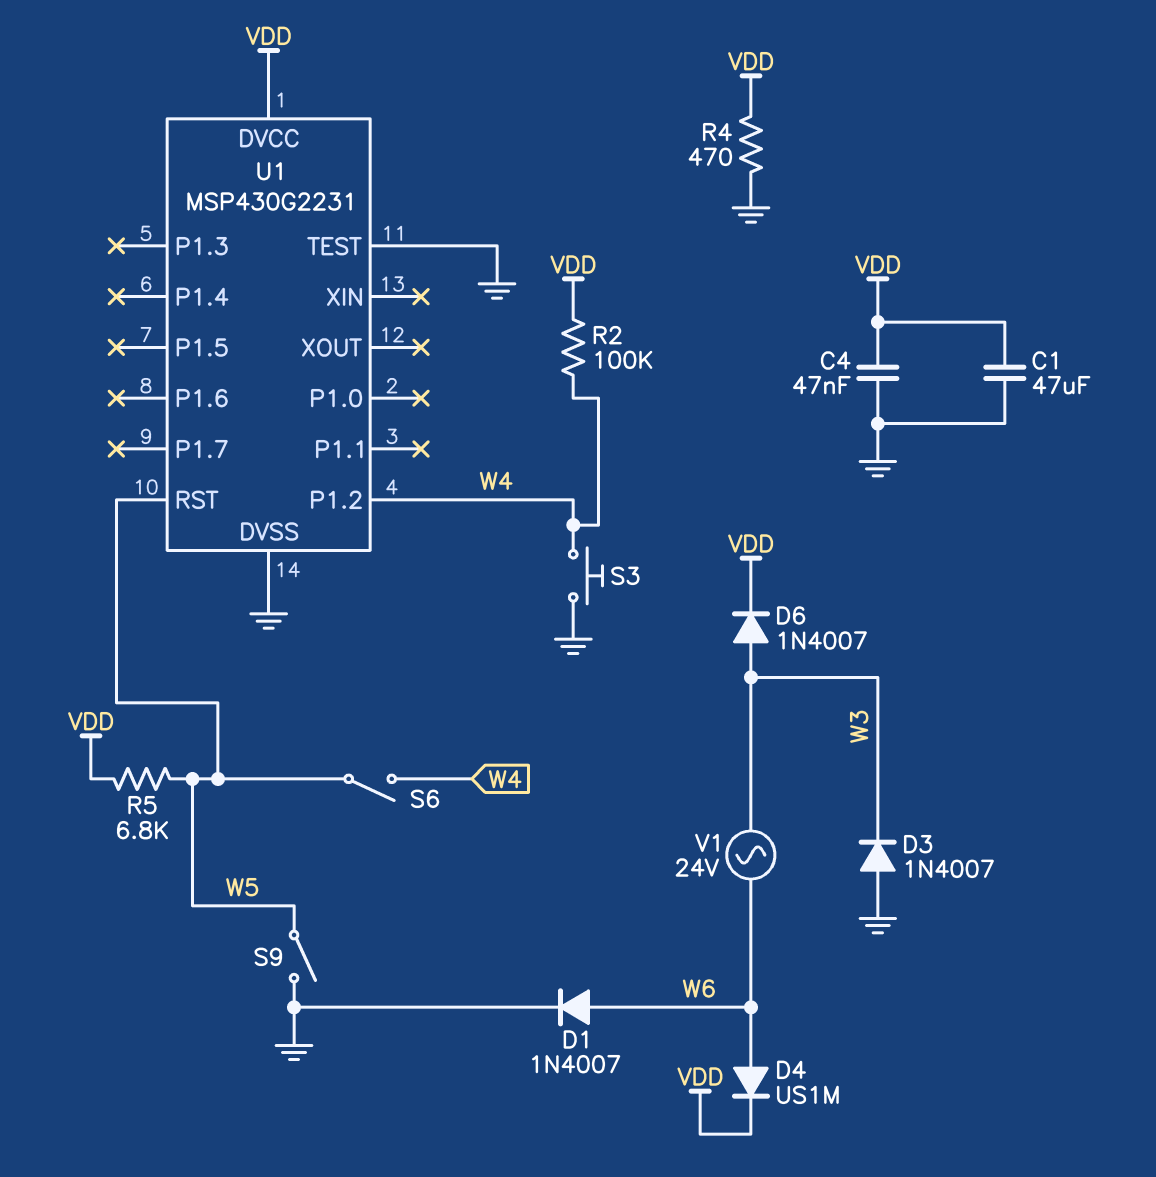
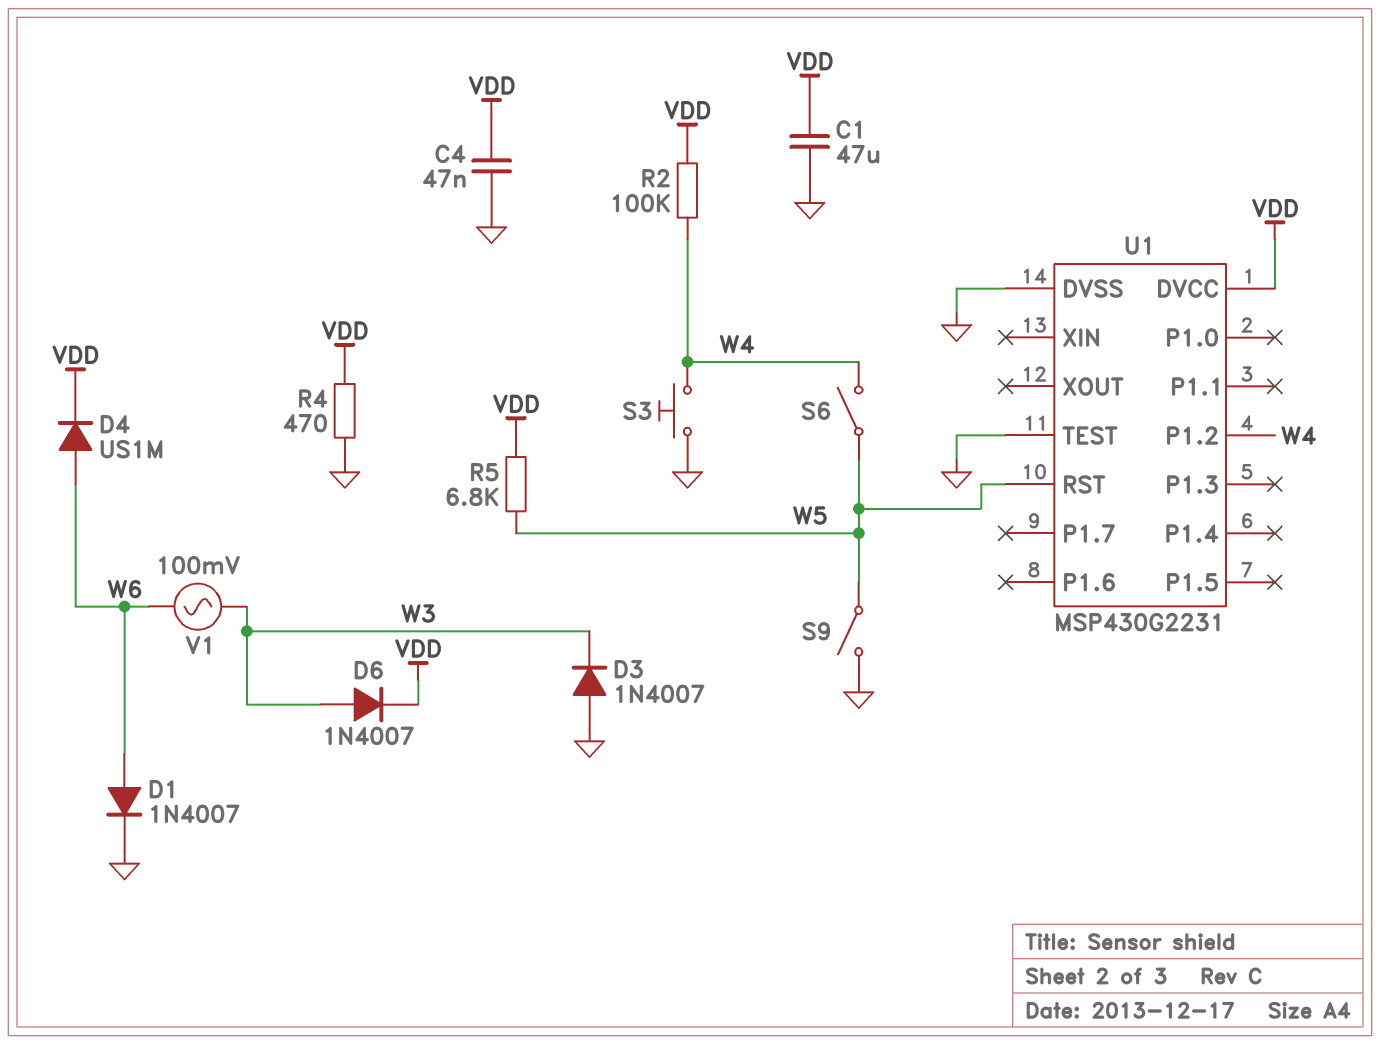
V1: AC 24V (W3, W6) -> AC 100mV (W3, W6)

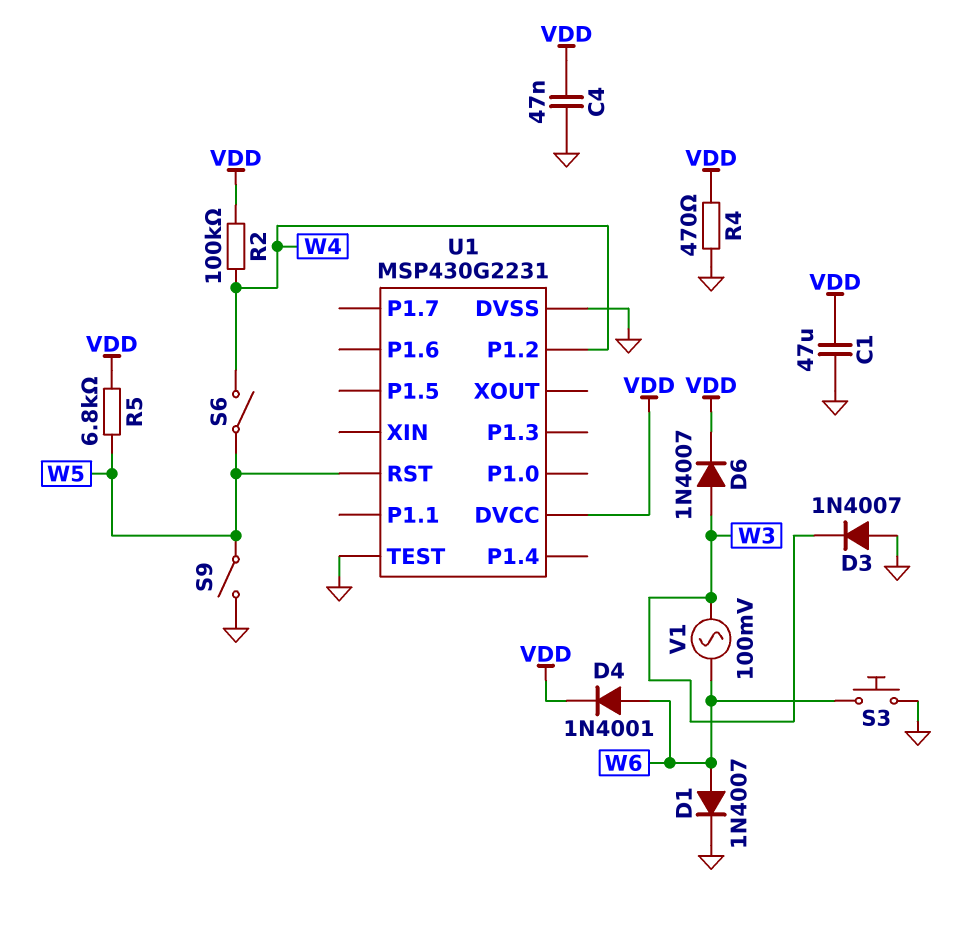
D4: diode US1M (A W6, K VDD) -> diode 1N4001 (A W6, K VDD)
S3: button (GND, W4) -> button (GND, W6)

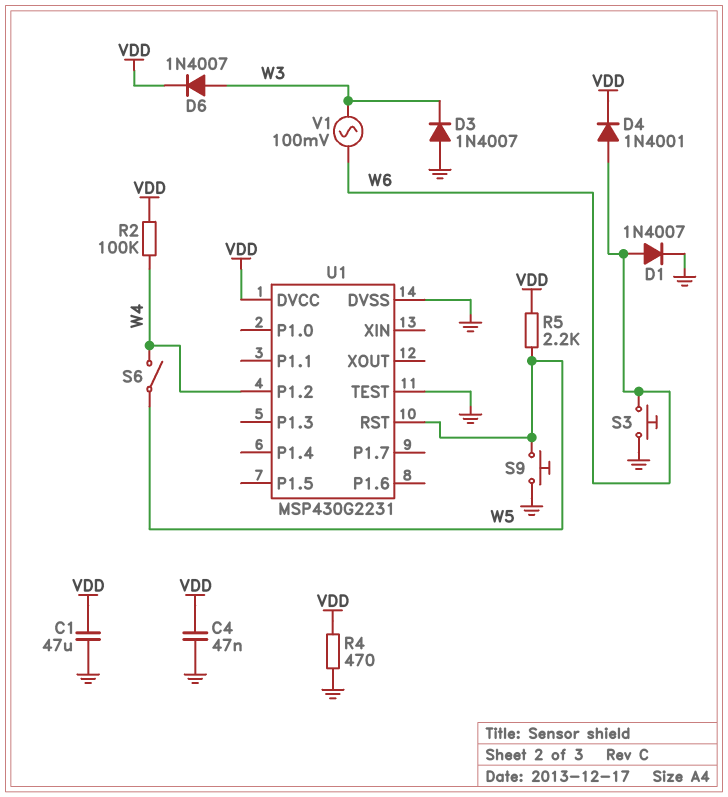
R5: 6.8k (VDD, W5) -> 2.2k (VDD, W5)
S9: switch (GND, W5) -> button (GND, W5)

